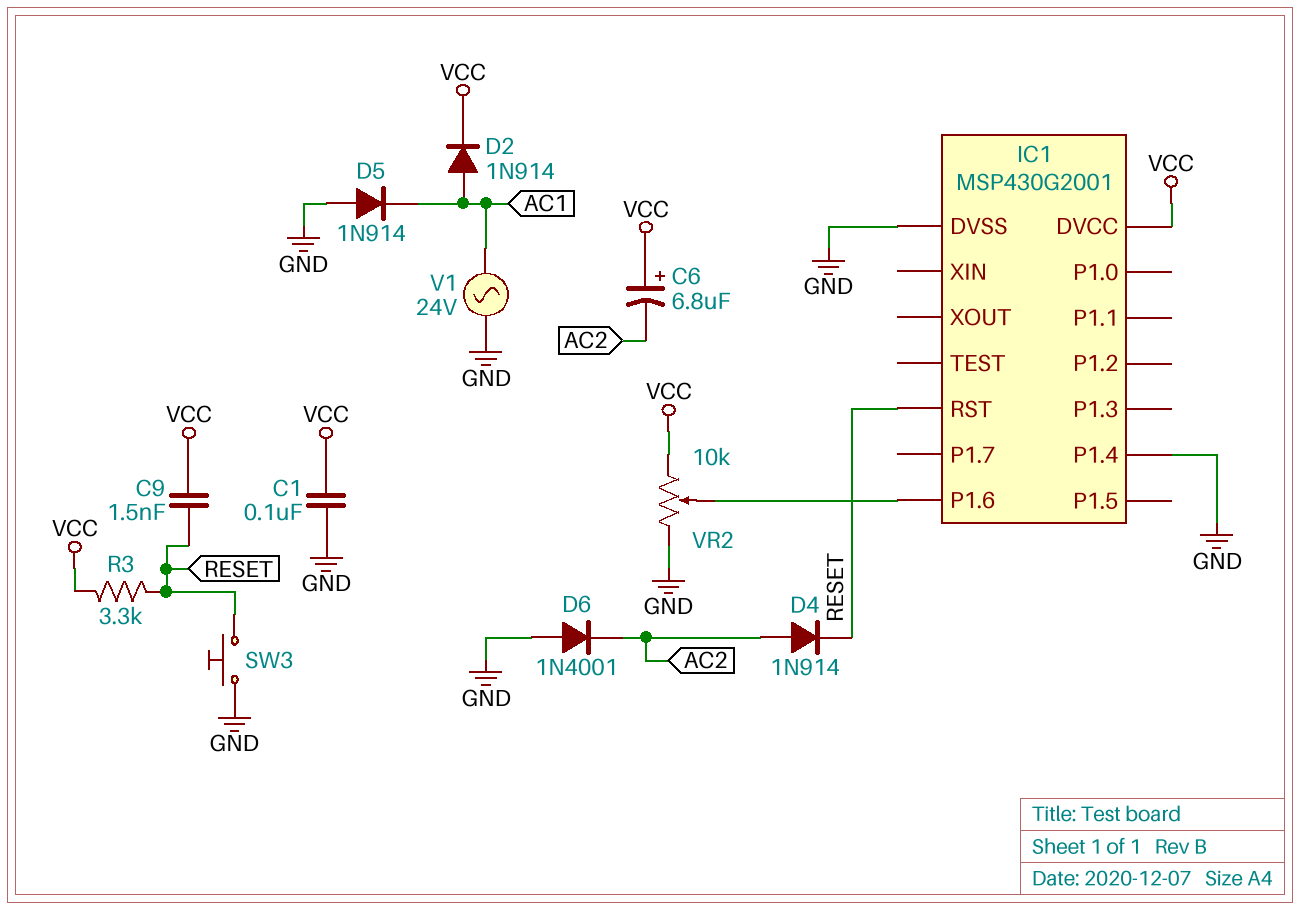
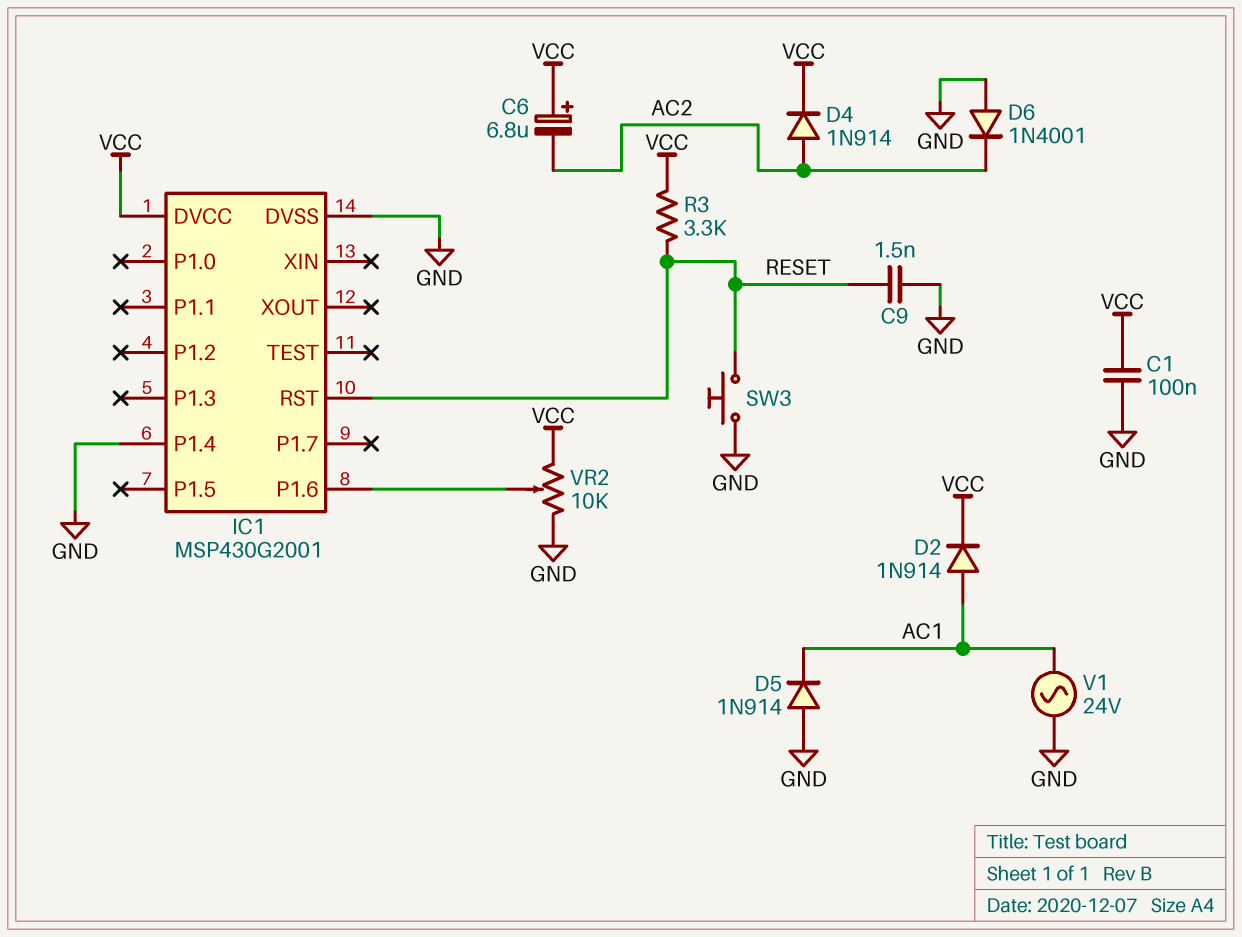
C9: 1.5nF (RESET, VCC) -> 1.5nF (GND, RESET)
D4: diode 1N914 (A AC2, K RESET) -> diode 1N914 (A AC2, K VCC)

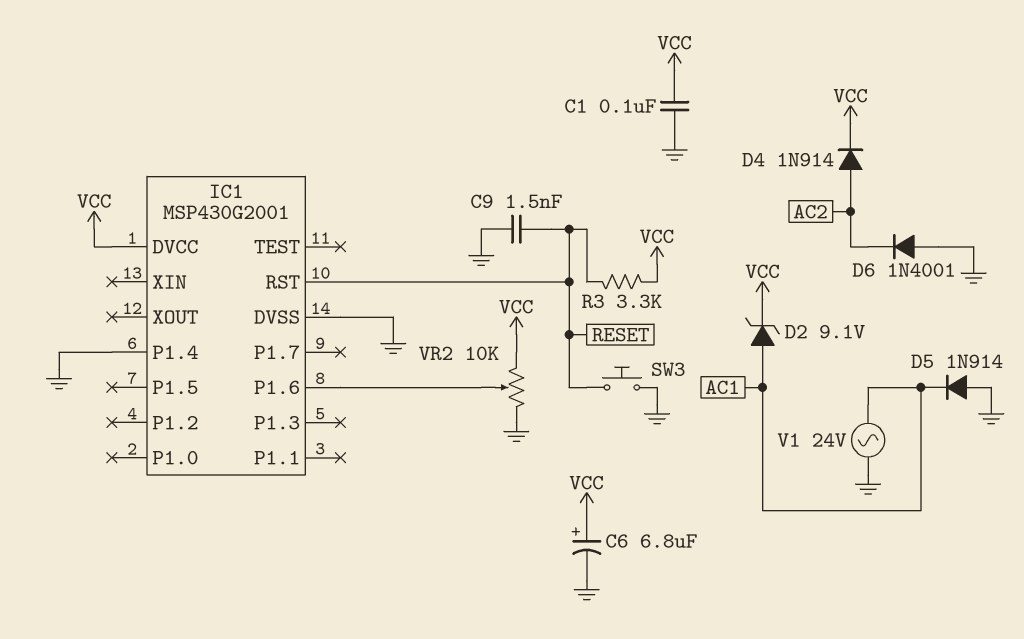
C6: 6.8uF (plus VCC, minus AC2) -> 6.8uF (plus VCC, minus GND)
D2: diode 1N914 (A AC1, K VCC) -> zener 9.1V (A AC1, K VCC)

